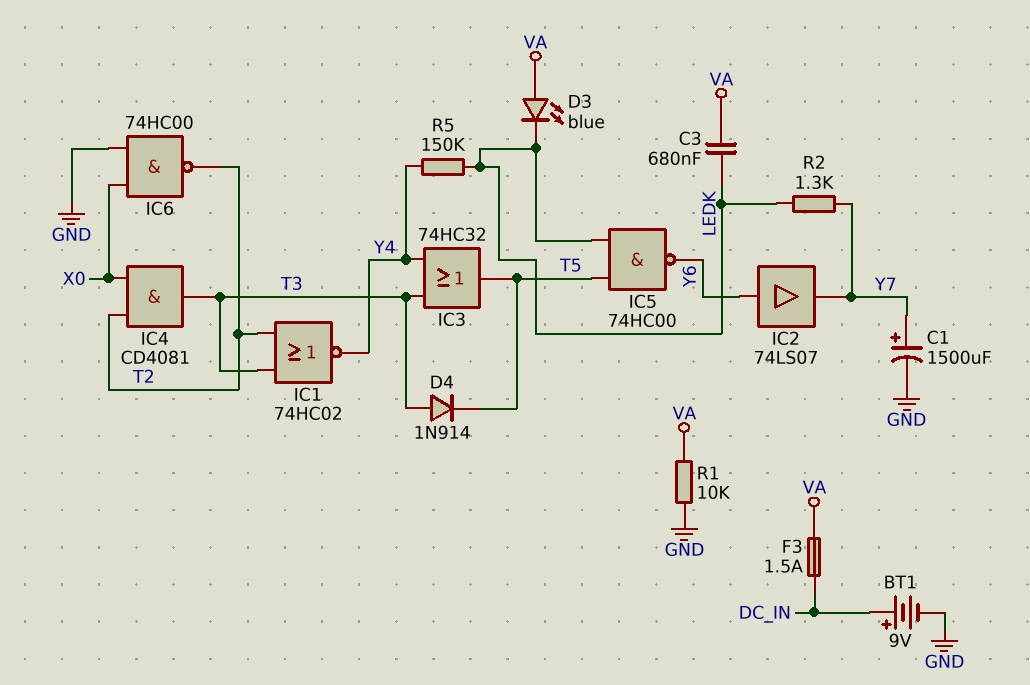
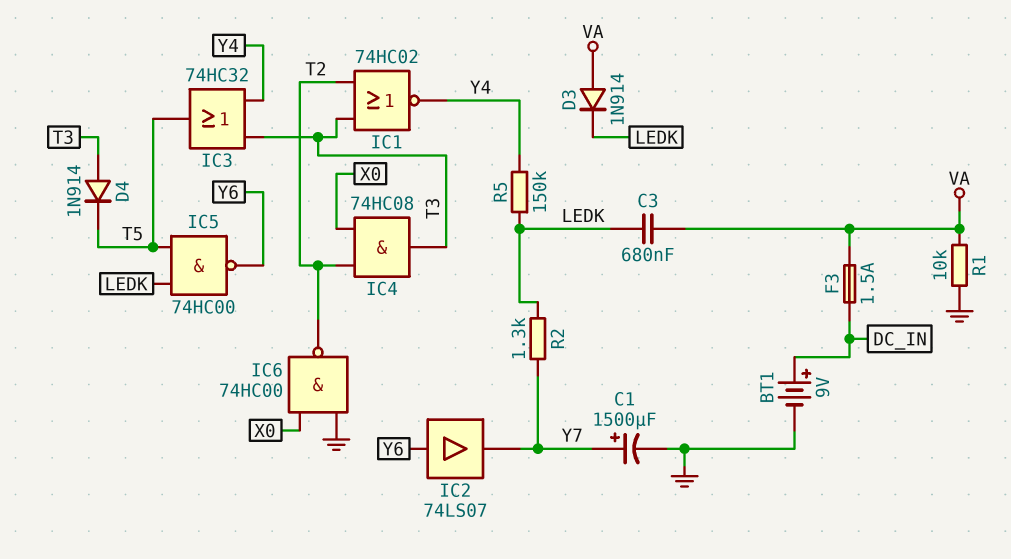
D3: LED blue (A VA, K LEDK) -> diode 1N914 (A VA, K LEDK)
IC4: AND CD4081 (in T2, in X0, out T3) -> AND 74HC08 (in T2, in X0, out T3)

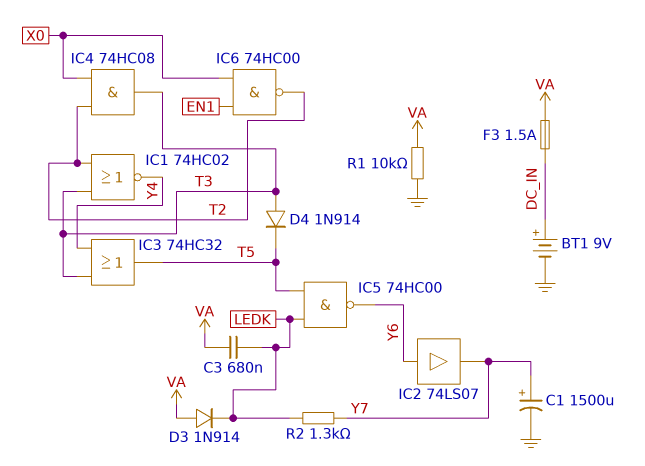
IC6: NAND 74HC00 (in GND, in X0, out T2) -> NAND 74HC00 (in EN1, in X0, out T2)
R5: 150k (LEDK, Y4) -> none

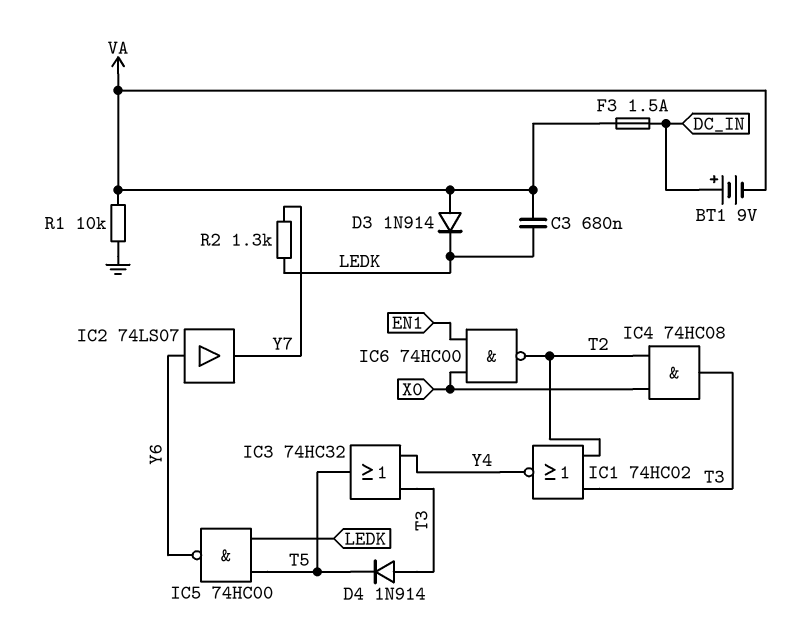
BT1: 9V (plus DC_IN, minus GND) -> 9V (plus DC_IN, minus VA)
C1: 1500uF (plus Y7, minus GND) -> none

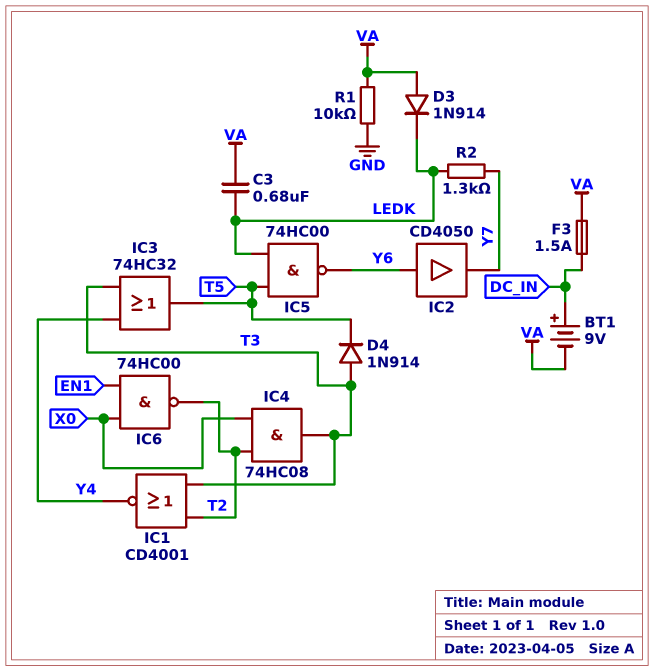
IC1: NOR 74HC02 (in T2, in T3, out Y4) -> NOR CD4001 (in T2, in T3, out Y4)
IC2: buffer 74LS07 (in Y6, out Y7) -> buffer CD4050 (in Y6, out Y7)

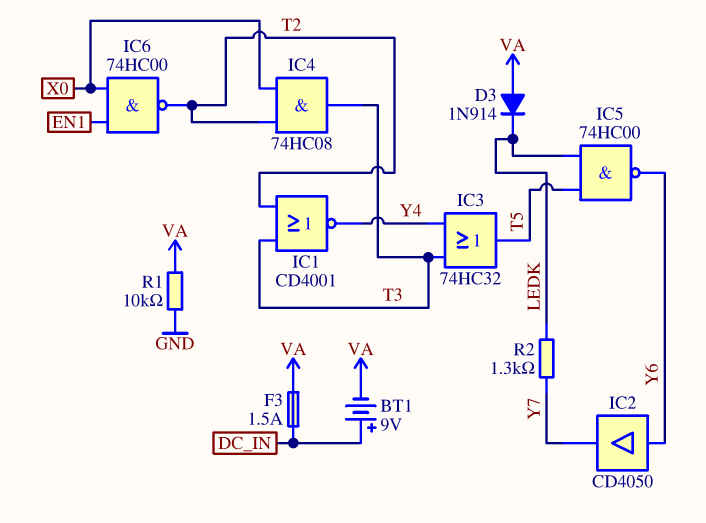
C3: 680nF (LEDK, VA) -> none
D4: diode 1N914 (A T3, K T5) -> none

